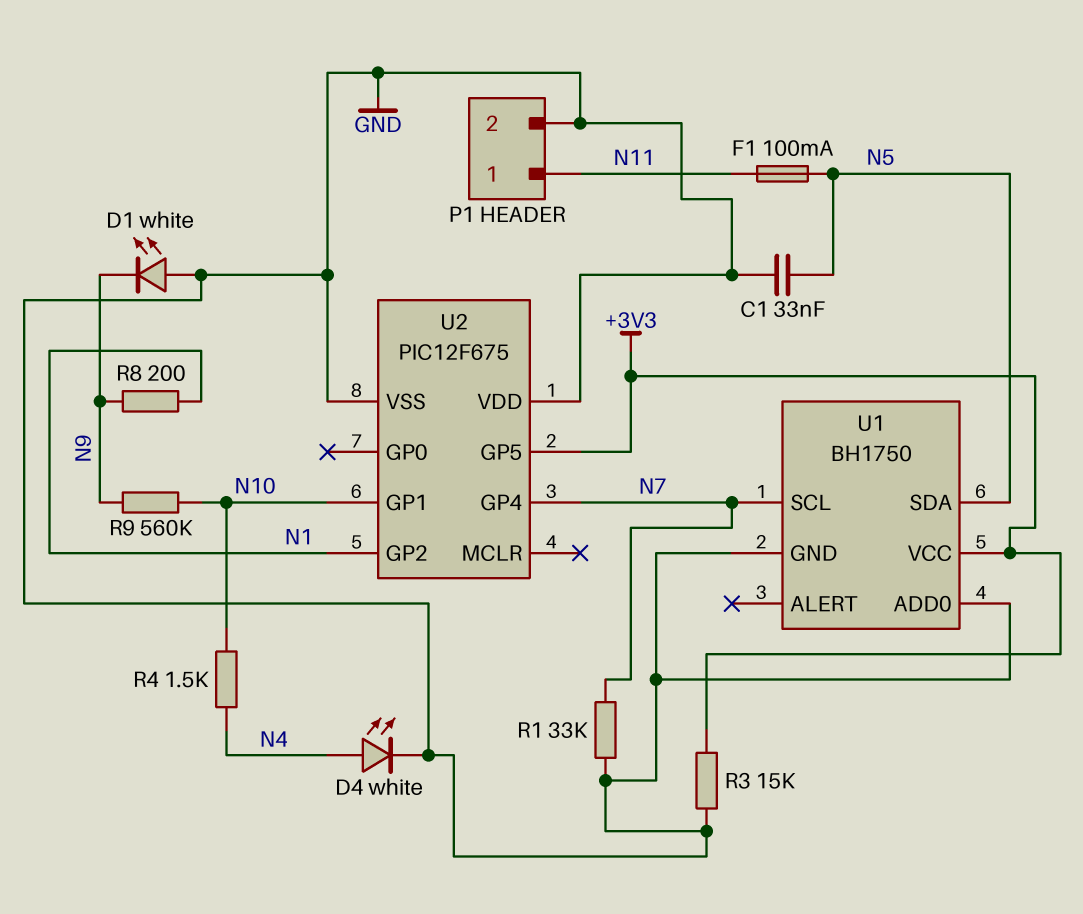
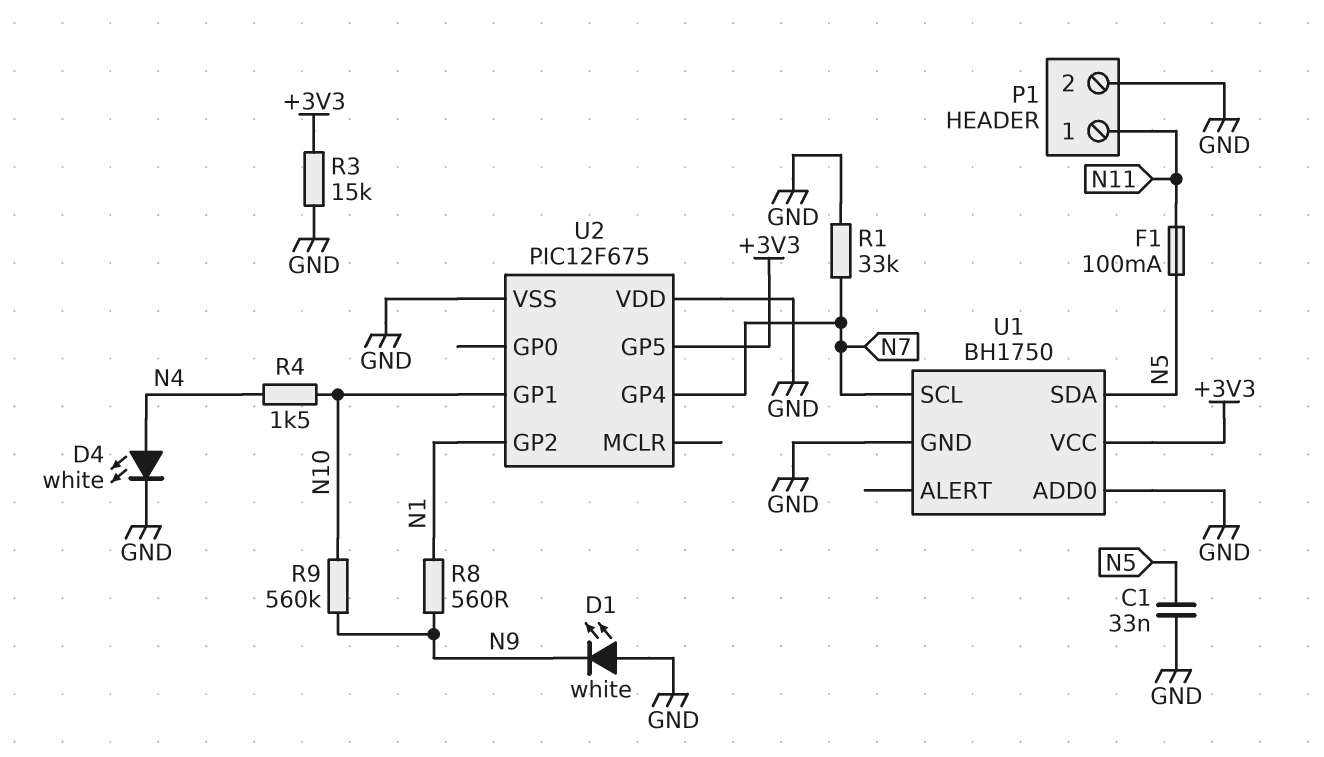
R8: 200 (N1, N9) -> 560 (N1, N9)

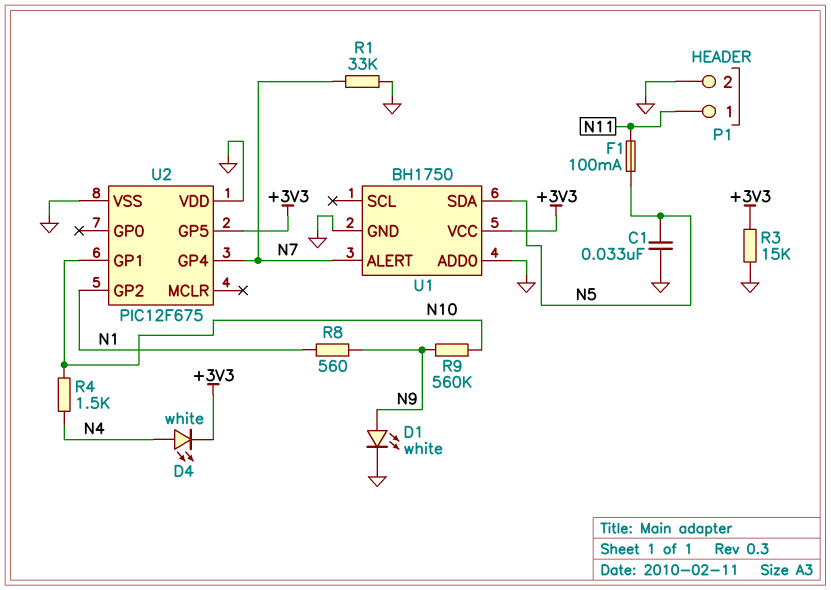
D1: LED white (A GND, K N9) -> LED white (A N9, K GND)
D4: LED white (A N4, K GND) -> LED white (A N4, K +3V3)
U1 pin ALERT: none -> N7
U1 pin SCL: N7 -> none

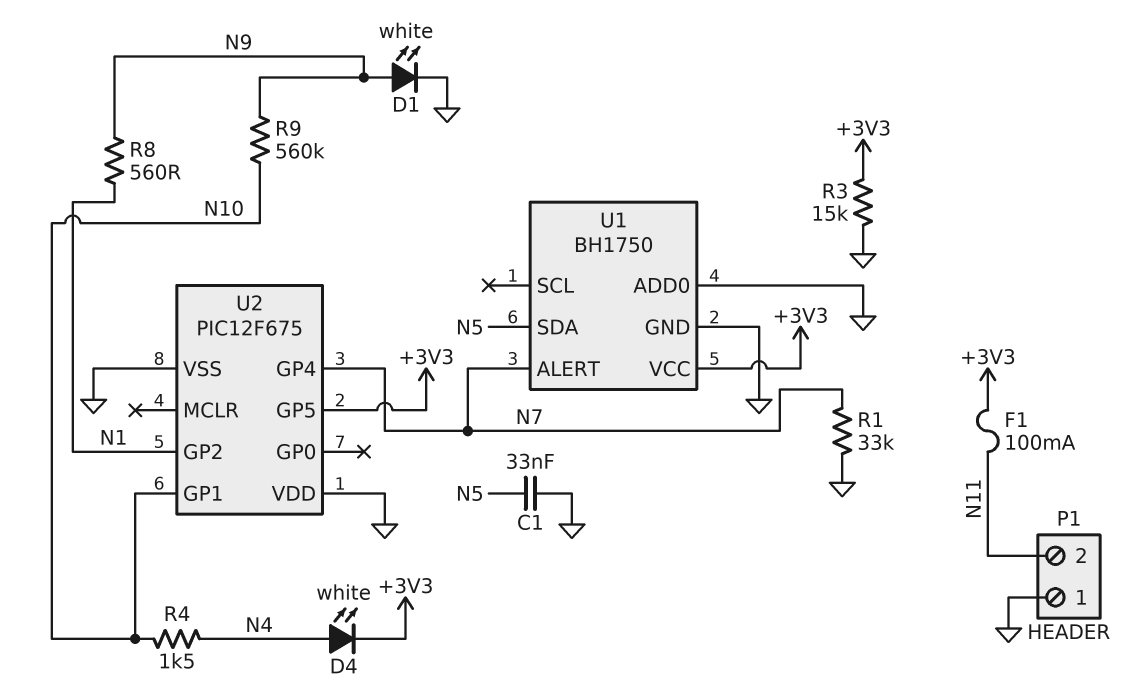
F1: 100mA (N5, N11) -> 100mA (+3V3, N11)
P1 pin 1: N11 -> GND
P1 pin 2: GND -> N11

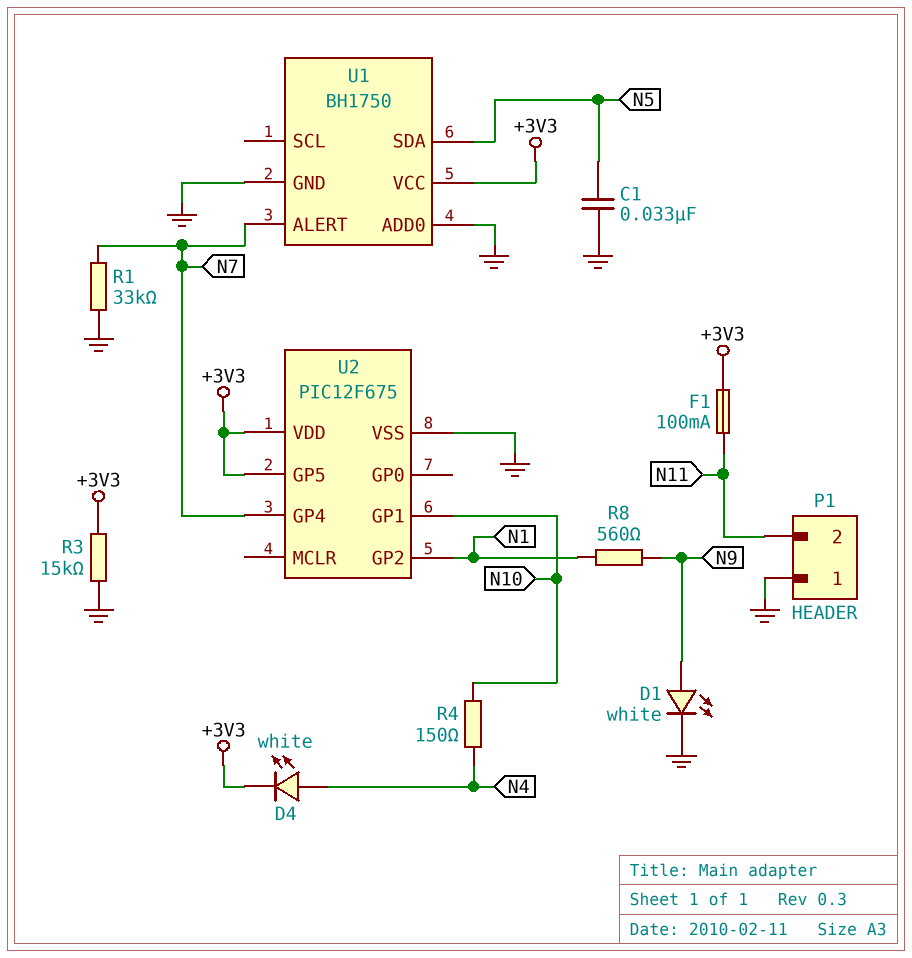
R4: 1.5k (N4, N10) -> 150 (N4, N10)
R9: 560k (N9, N10) -> none
U2 pin VDD: GND -> +3V3

